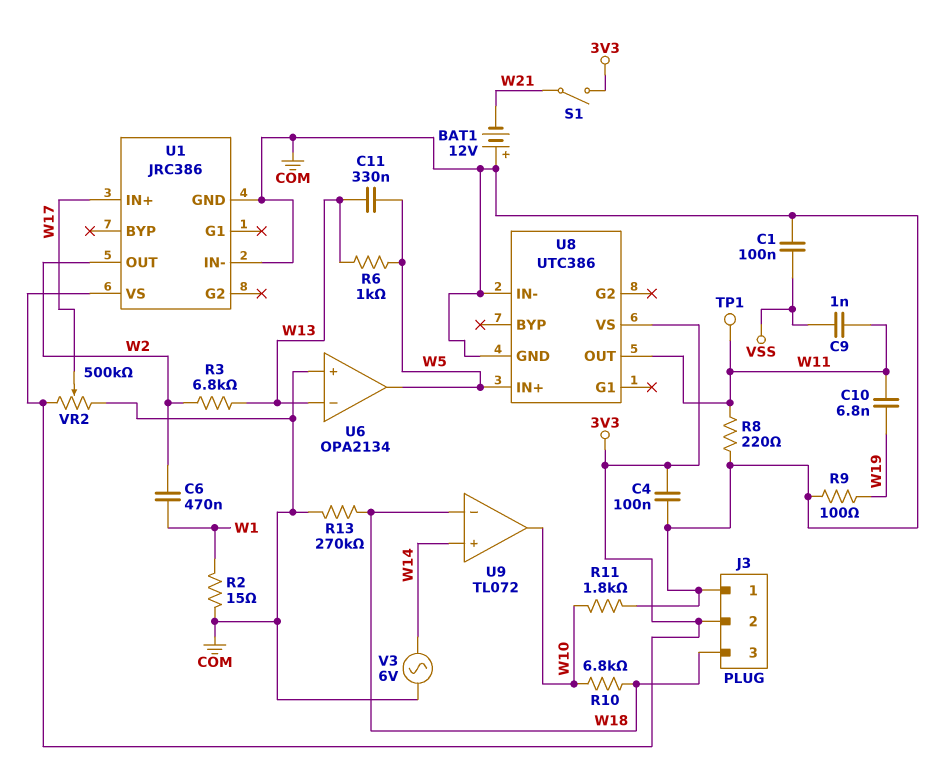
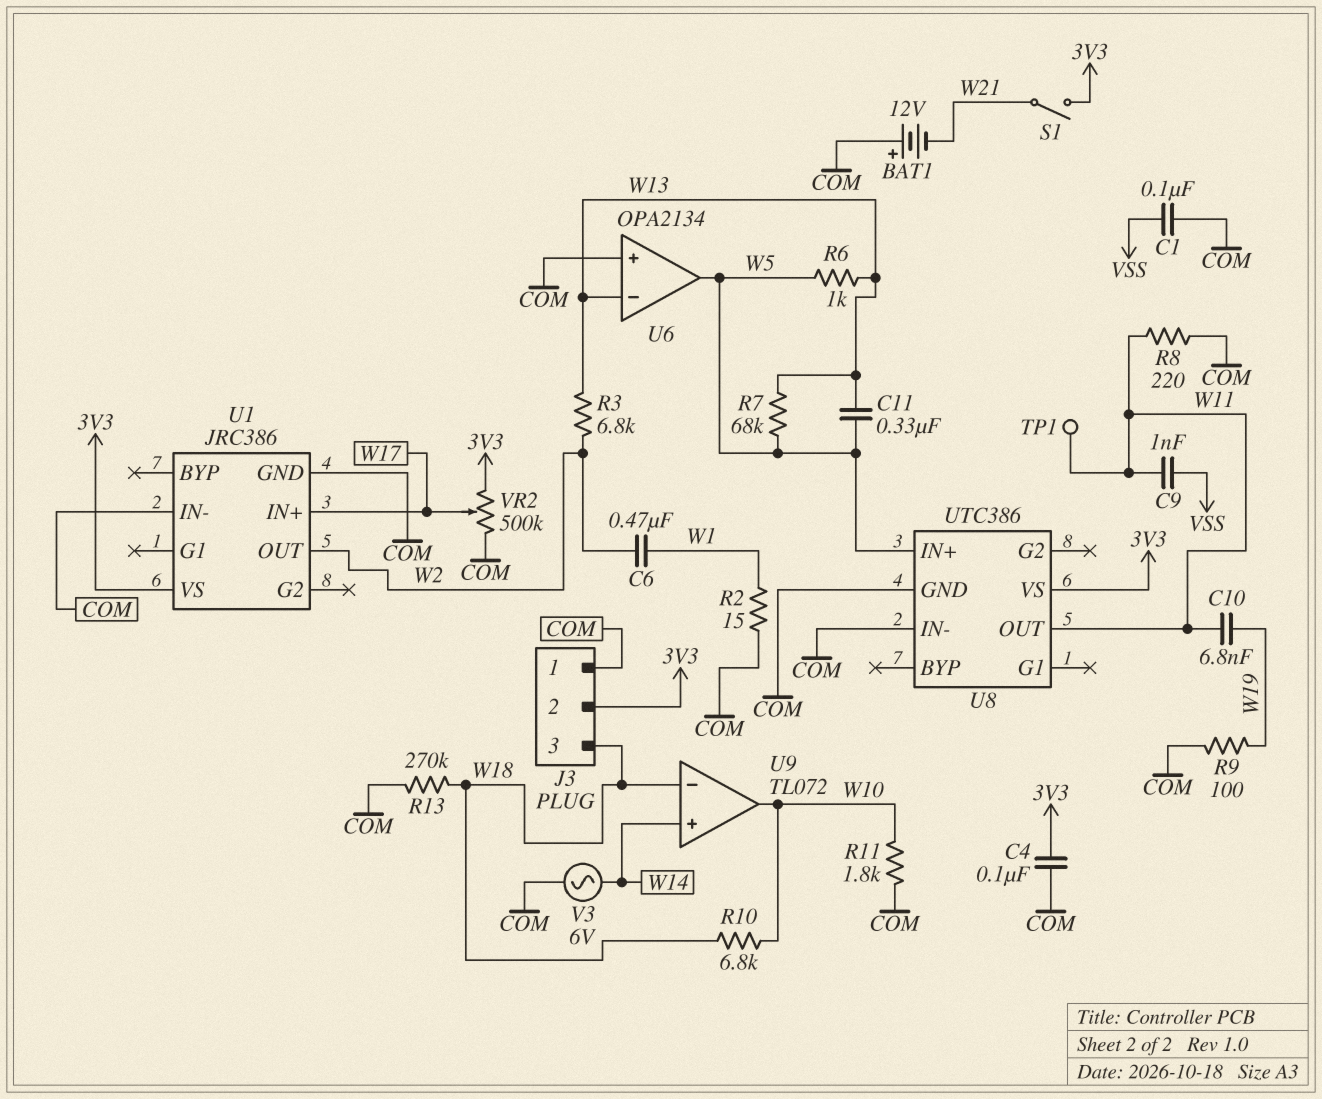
R7: none -> 68k (W5, W13)

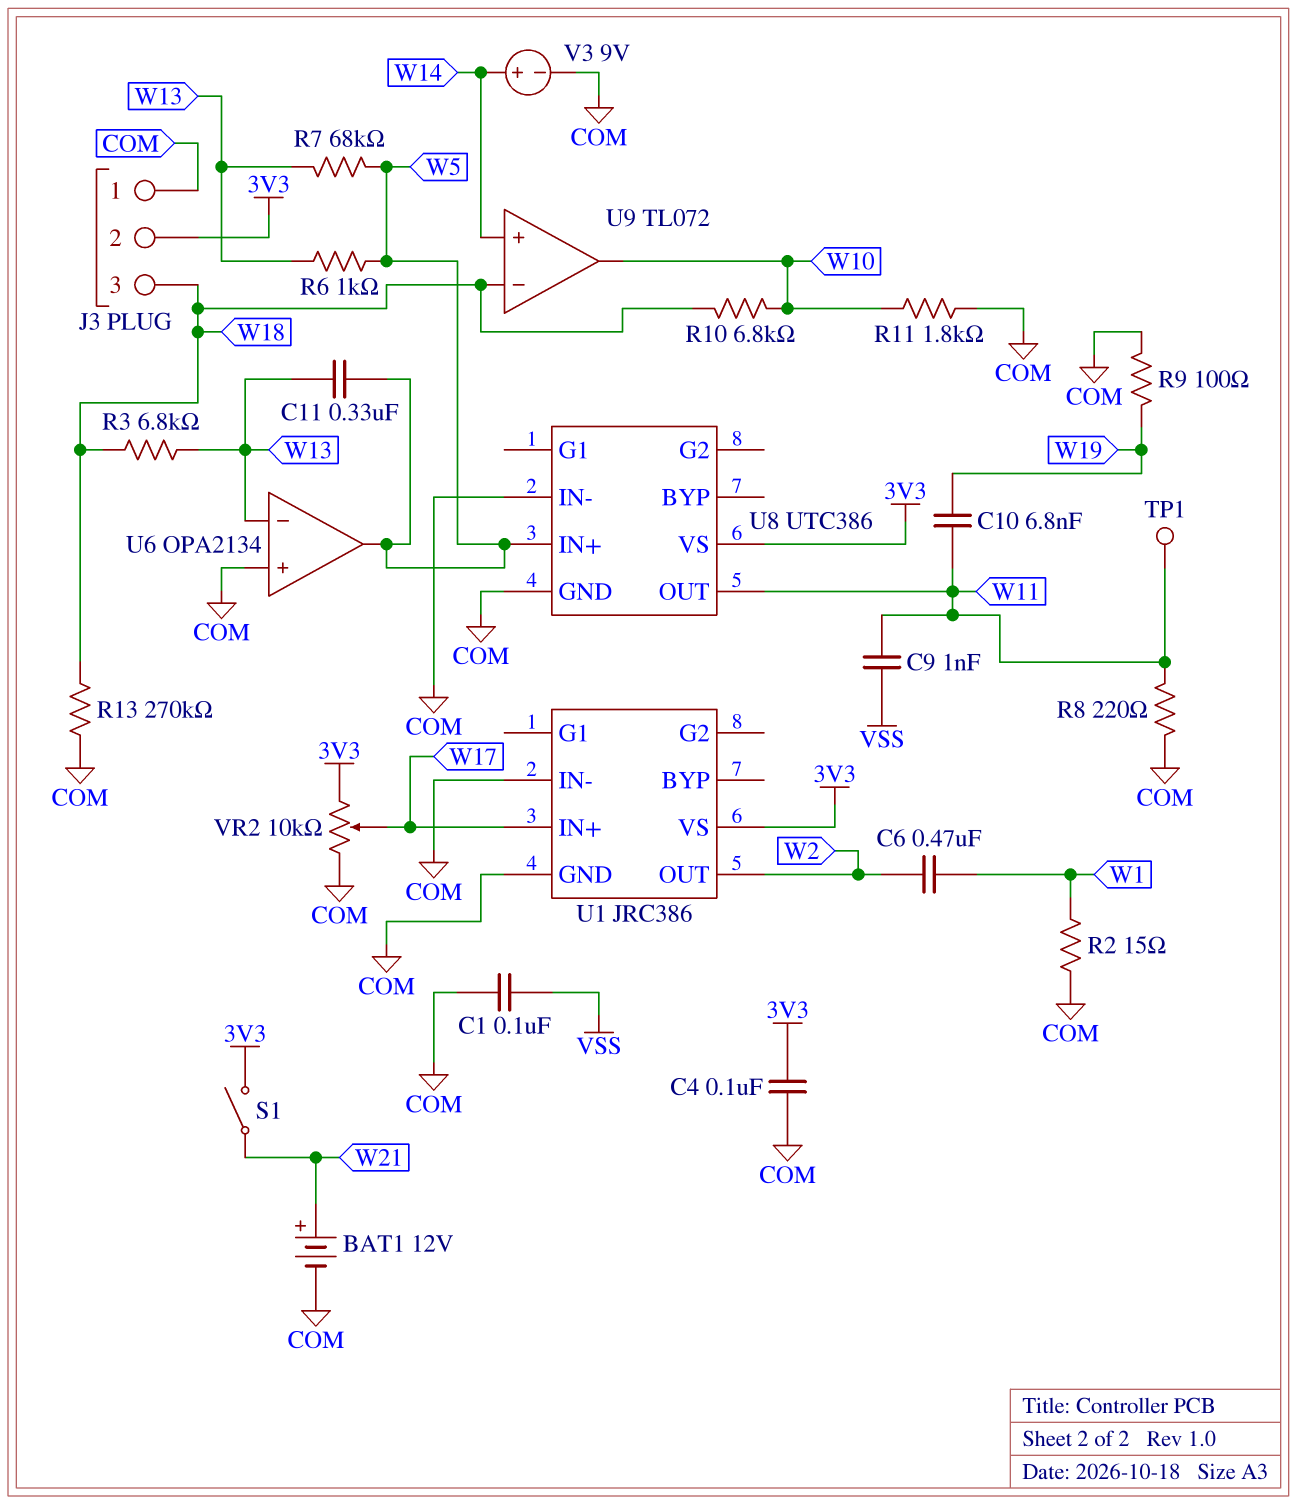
BAT1: 12V (plus COM, minus W21) -> 12V (plus W21, minus COM)
R3: 6.8k (W2, W13) -> 6.8k (W13, W18)
V3: AC 6V (COM, W14) -> 9V (plus W14, minus COM)
VR2: 500k (3V3, COM, wiper W17) -> 10k (3V3, COM, wiper W17)

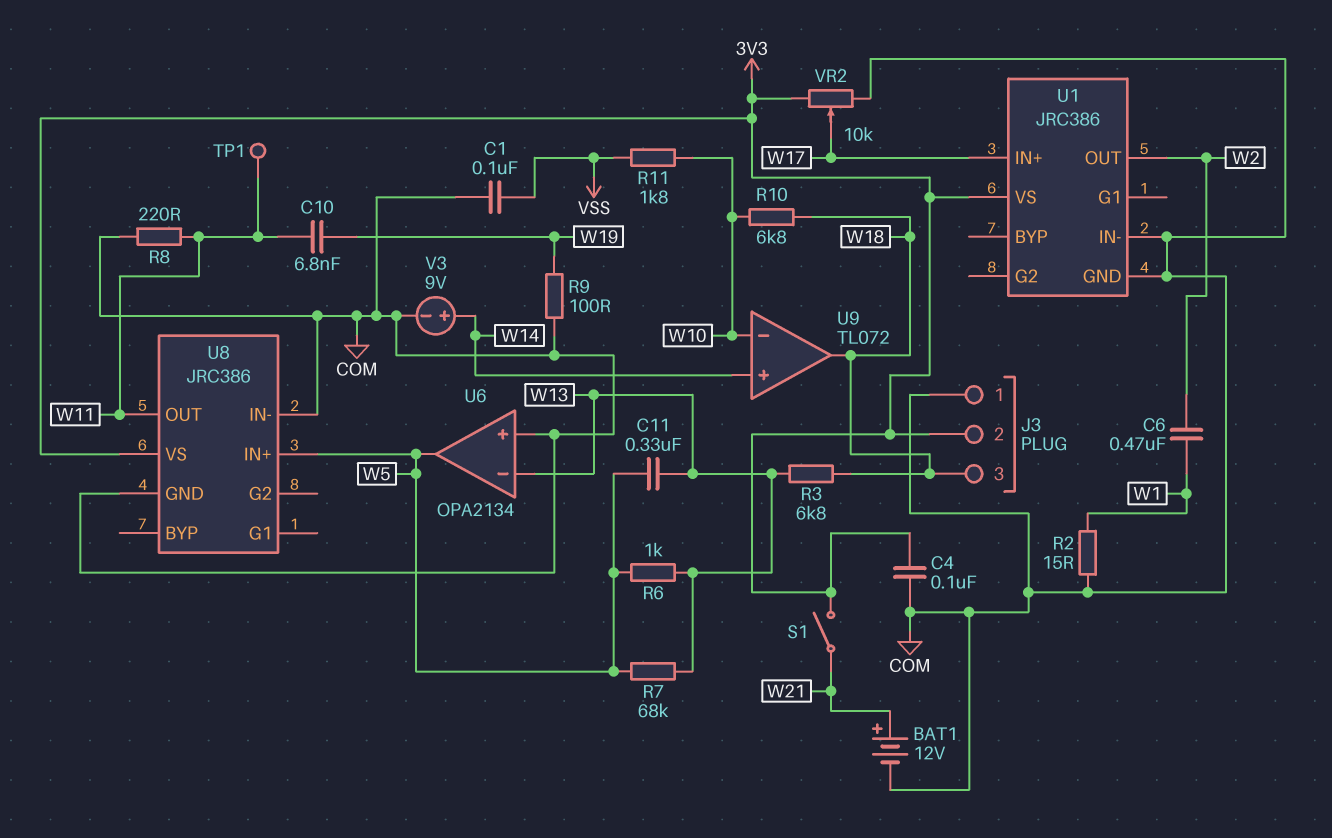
C9: 1nF (VSS, W11) -> none
R11: 1.8k (COM, W10) -> 1.8k (VSS, W10)
R13: 270k (COM, W18) -> none
U8: UTC386 -> JRC386
U9 pin in-: W18 -> W10
U9 pin out: W10 -> W18

